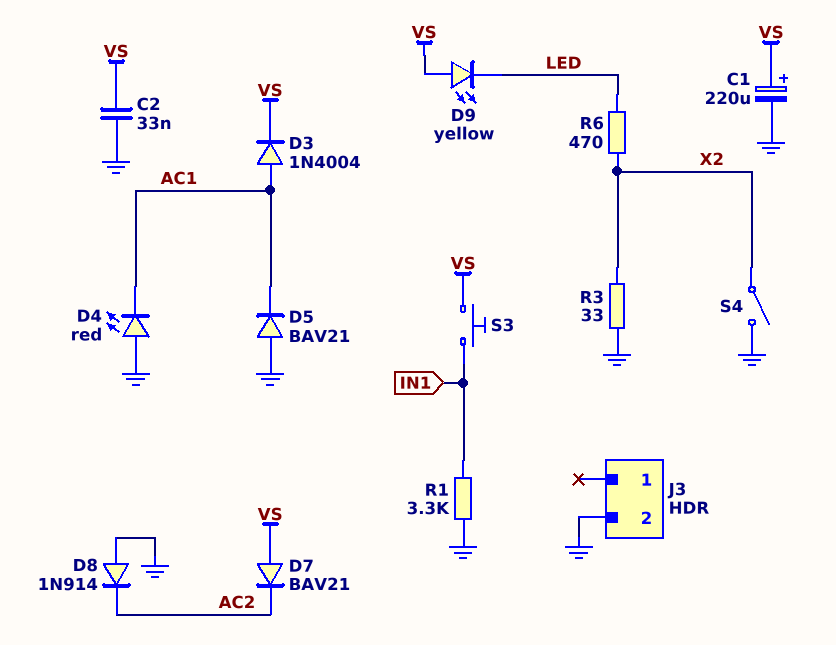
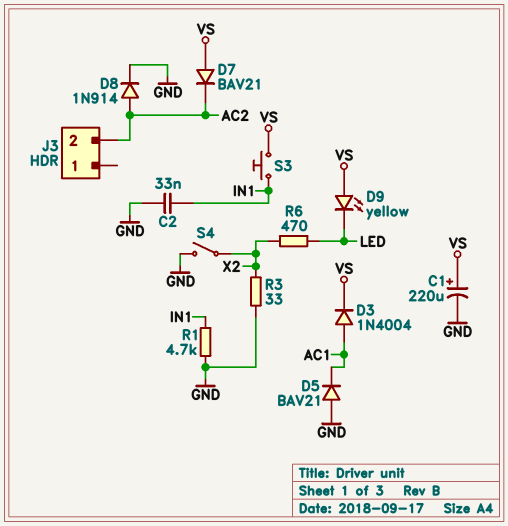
C2: 33nF (GND, VS) -> 33nF (GND, IN1)
D4: LED red (A GND, K AC1) -> none
D8: diode 1N914 (A GND, K AC2) -> diode 1N914 (A AC2, K GND)
J3 pin 2: GND -> AC2
R1: 3.3k (GND, IN1) -> 4.7k (GND, IN1)

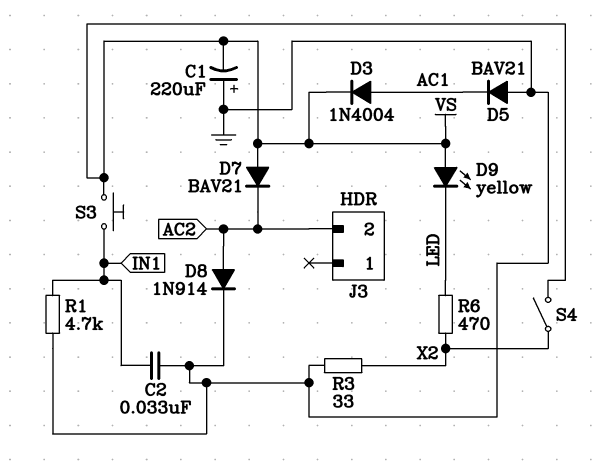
C1: 220uF (plus VS, minus GND) -> 220uF (plus GND, minus VS)
S4: switch (GND, X2) -> switch (VS, X2)

